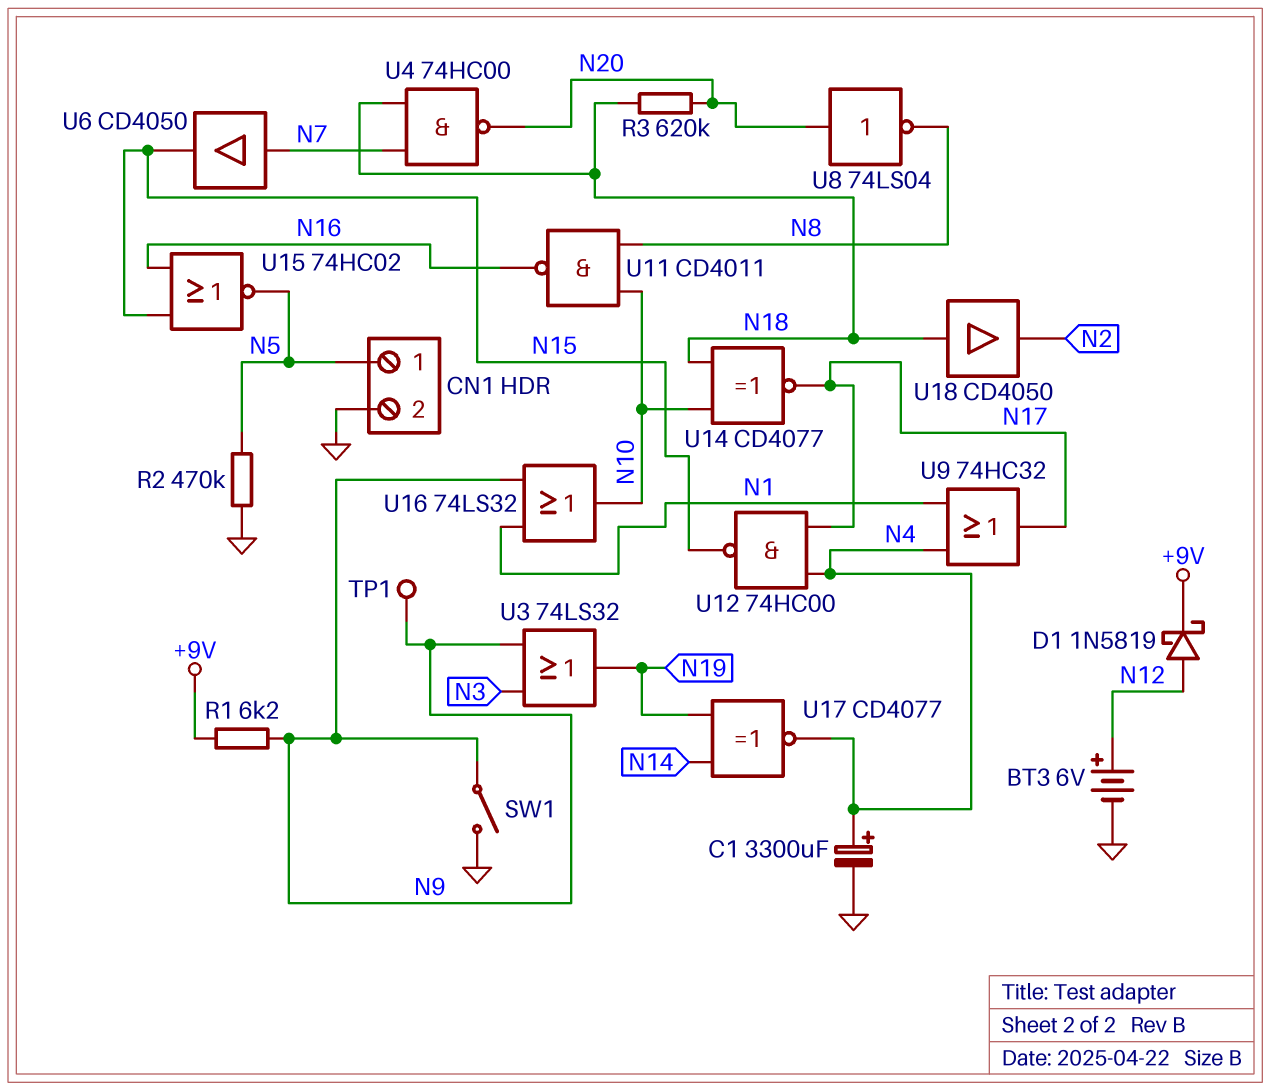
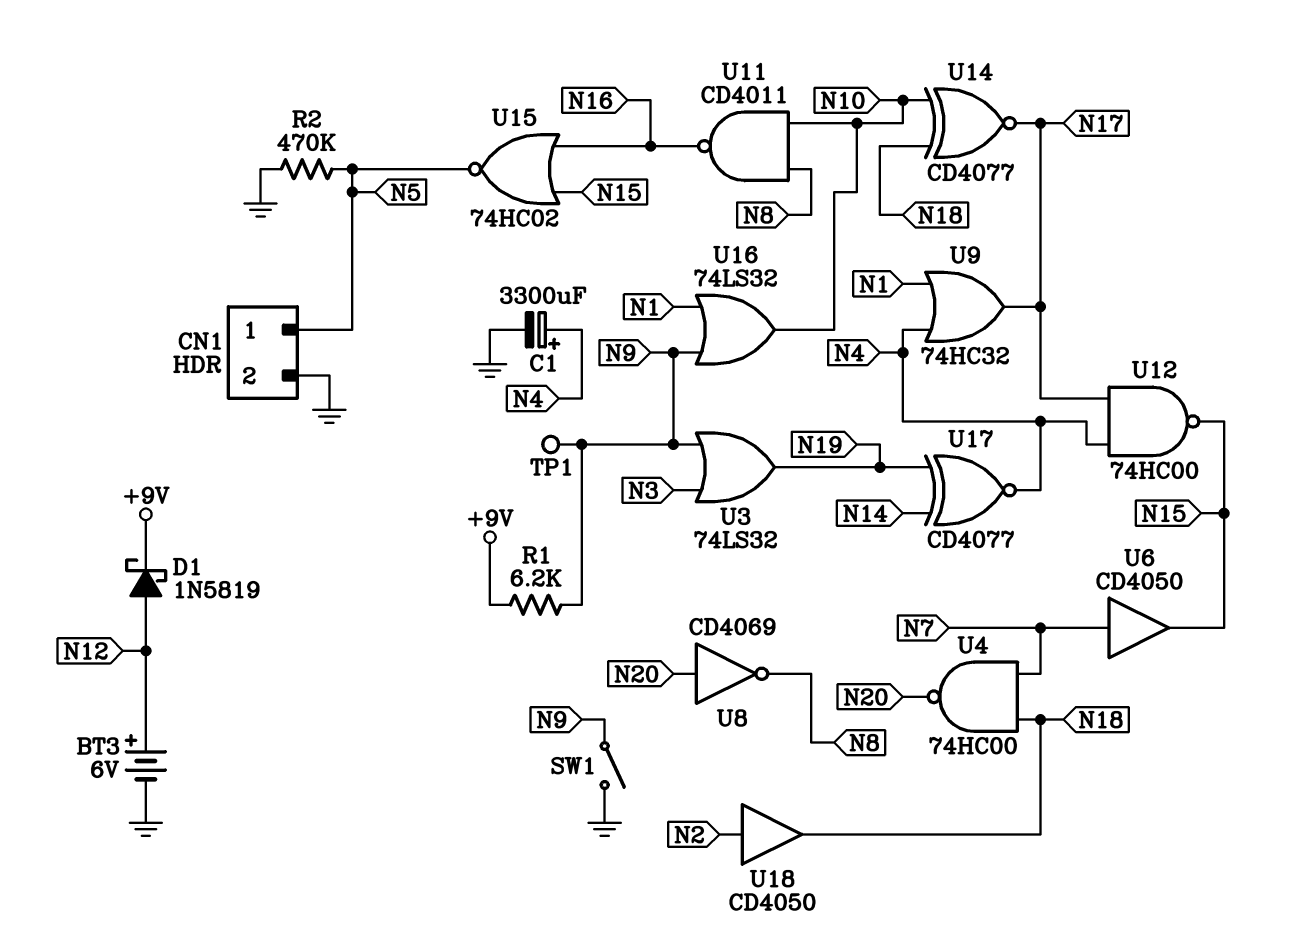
R3: 620k (N18, N20) -> none
U8: NOT 74LS04 (in N20, out N8) -> NOT CD4069 (in N20, out N8)
U18: buffer CD4050 (in N18, out N2) -> buffer CD4050 (in N2, out N18)

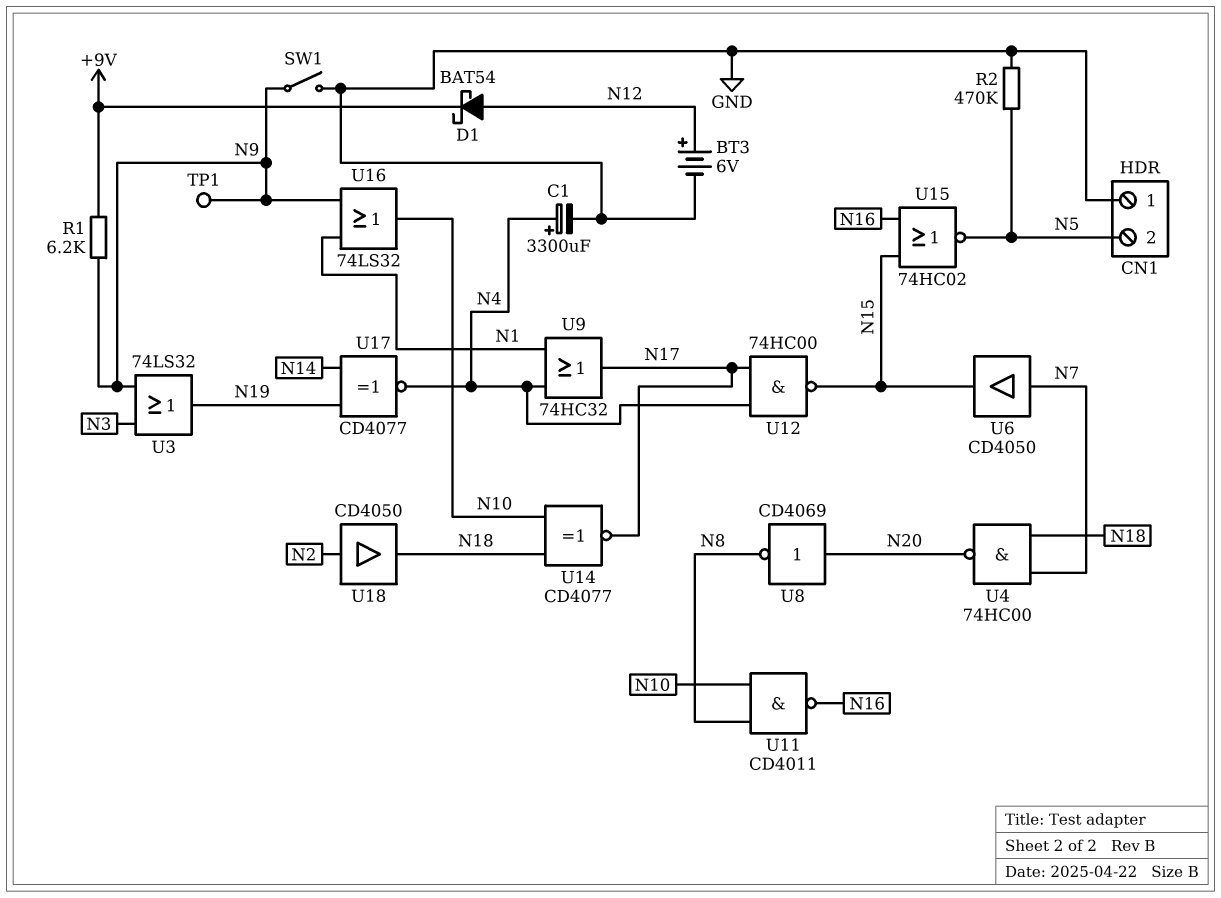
CN1 pin 1: N5 -> GND
CN1 pin 2: GND -> N5
D1: schottky 1N5819 (A N12, K +9V) -> schottky BAT54 (A N12, K +9V)

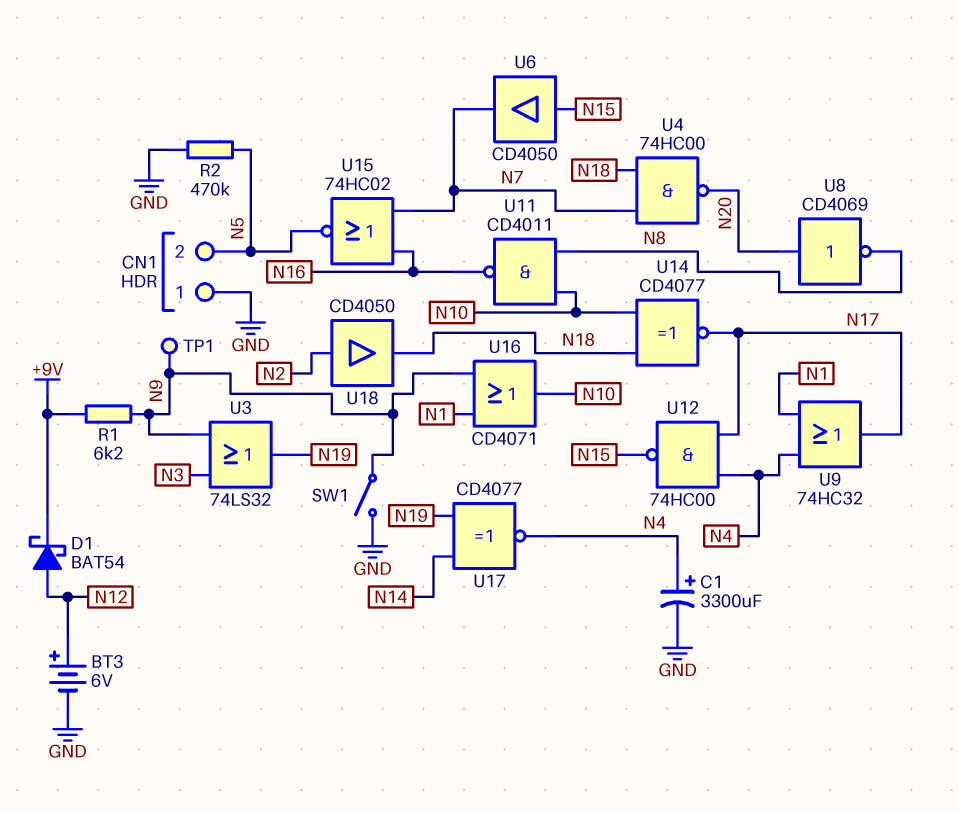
U6: buffer CD4050 (in N7, out N15) -> buffer CD4050 (in N15, out N7)
U15: NOR 74HC02 (in N15, in N16, out N5) -> NOR 74HC02 (in N7, in N16, out N5)
U16: OR 74LS32 (in N1, in N9, out N10) -> OR CD4071 (in N1, in N9, out N10)

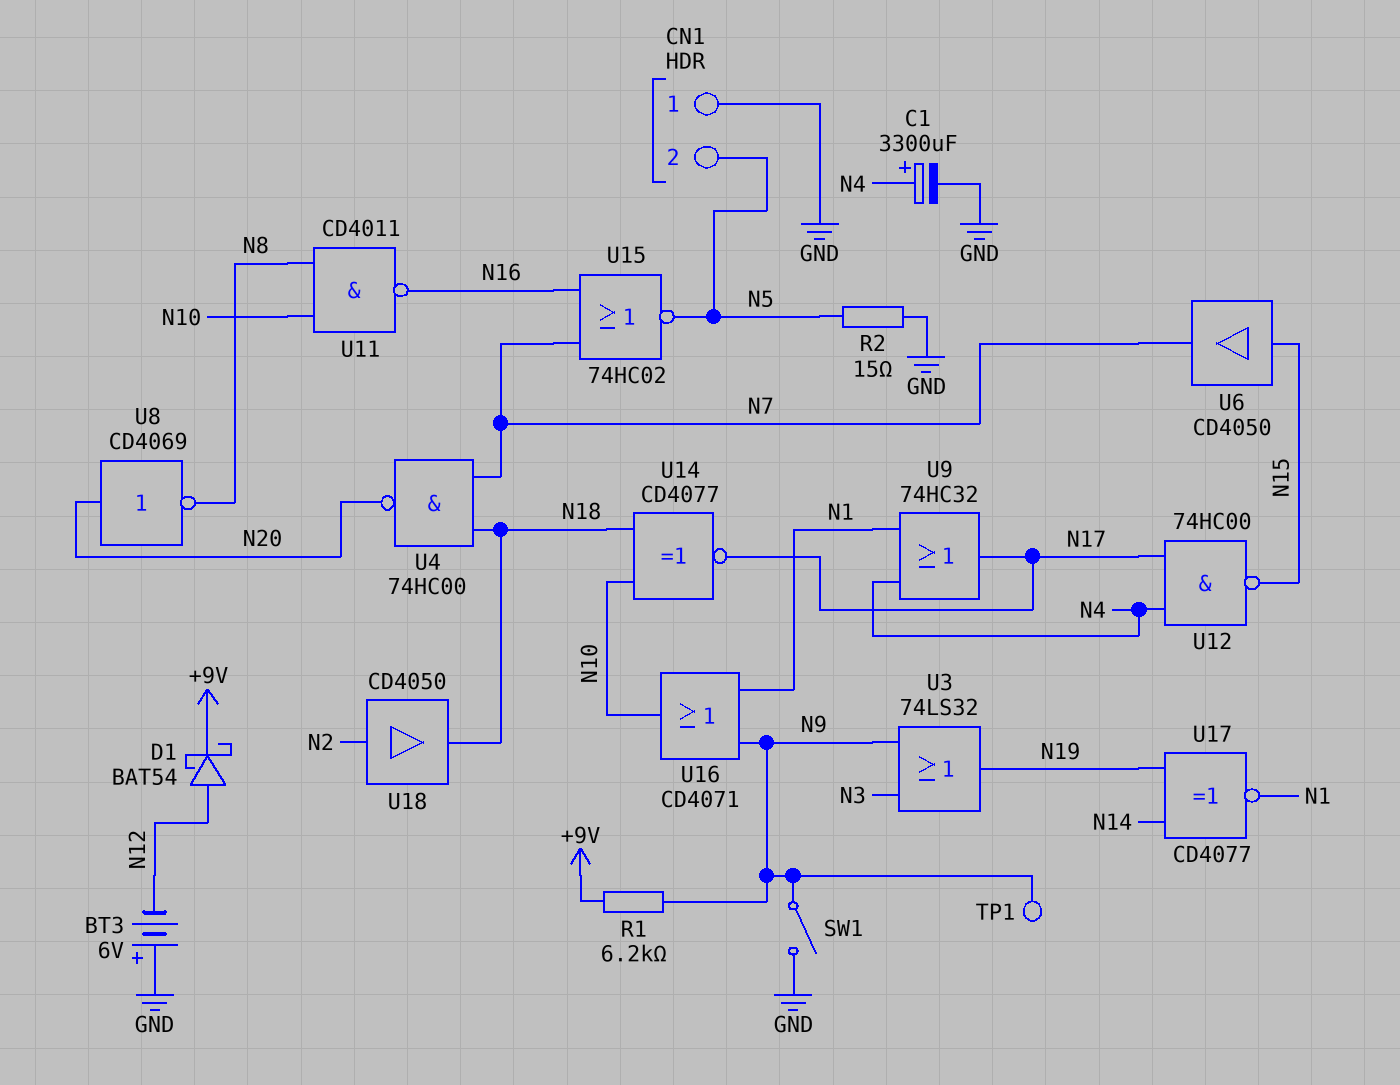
BT3: 6V (plus N12, minus GND) -> 6V (plus GND, minus N12)
R2: 470k (GND, N5) -> 15 (GND, N5)
U17: XNOR CD4077 (in N14, in N19, out N4) -> XNOR CD4077 (in N14, in N19, out N1)

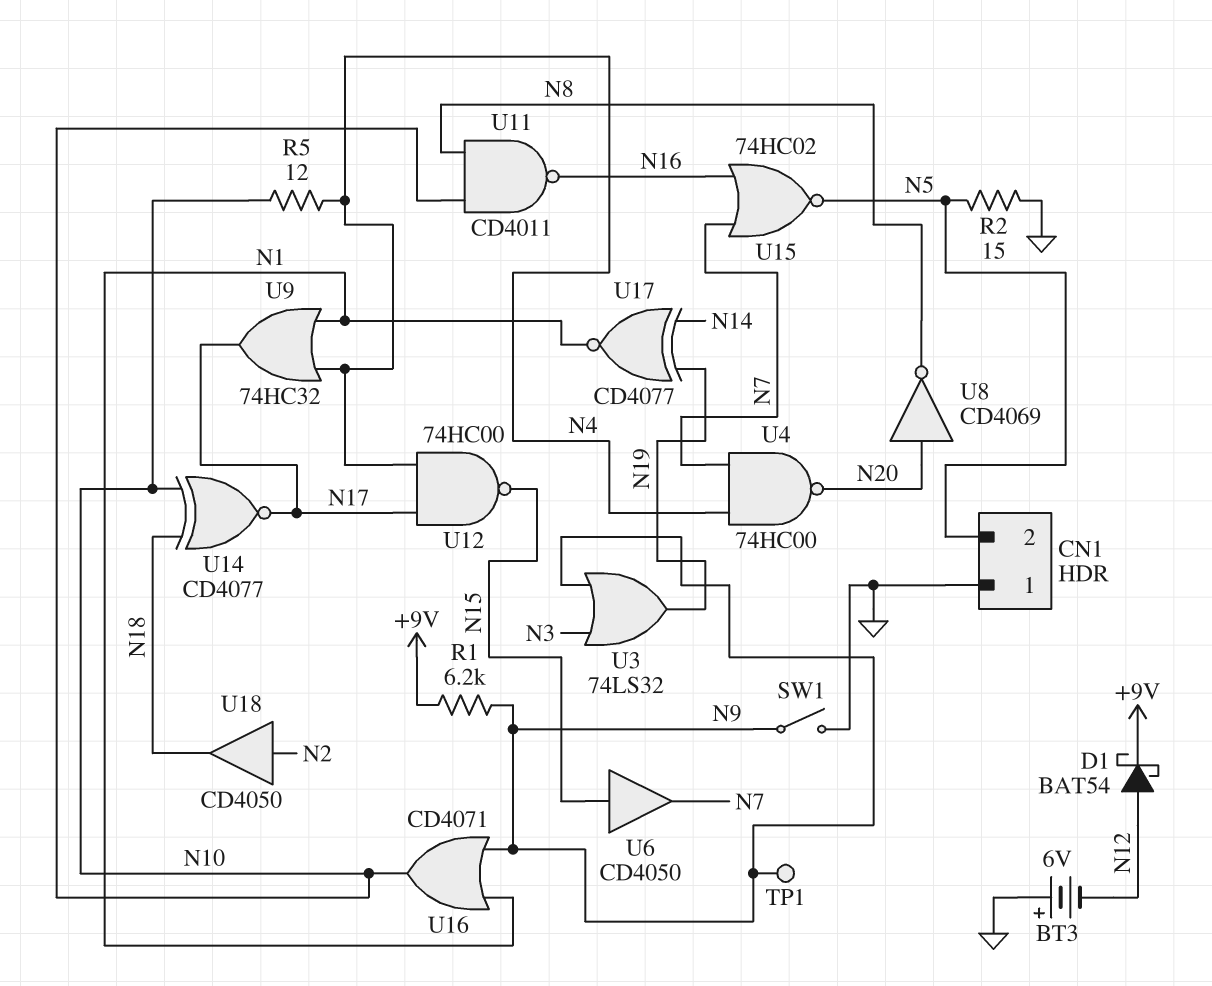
C1: 3300uF (plus N4, minus GND) -> none
R5: none -> 12 (N4, N10)
U4: NAND 74HC00 (in N7, in N18, out N20) -> NAND 74HC00 (in N4, in N7, out N20)

